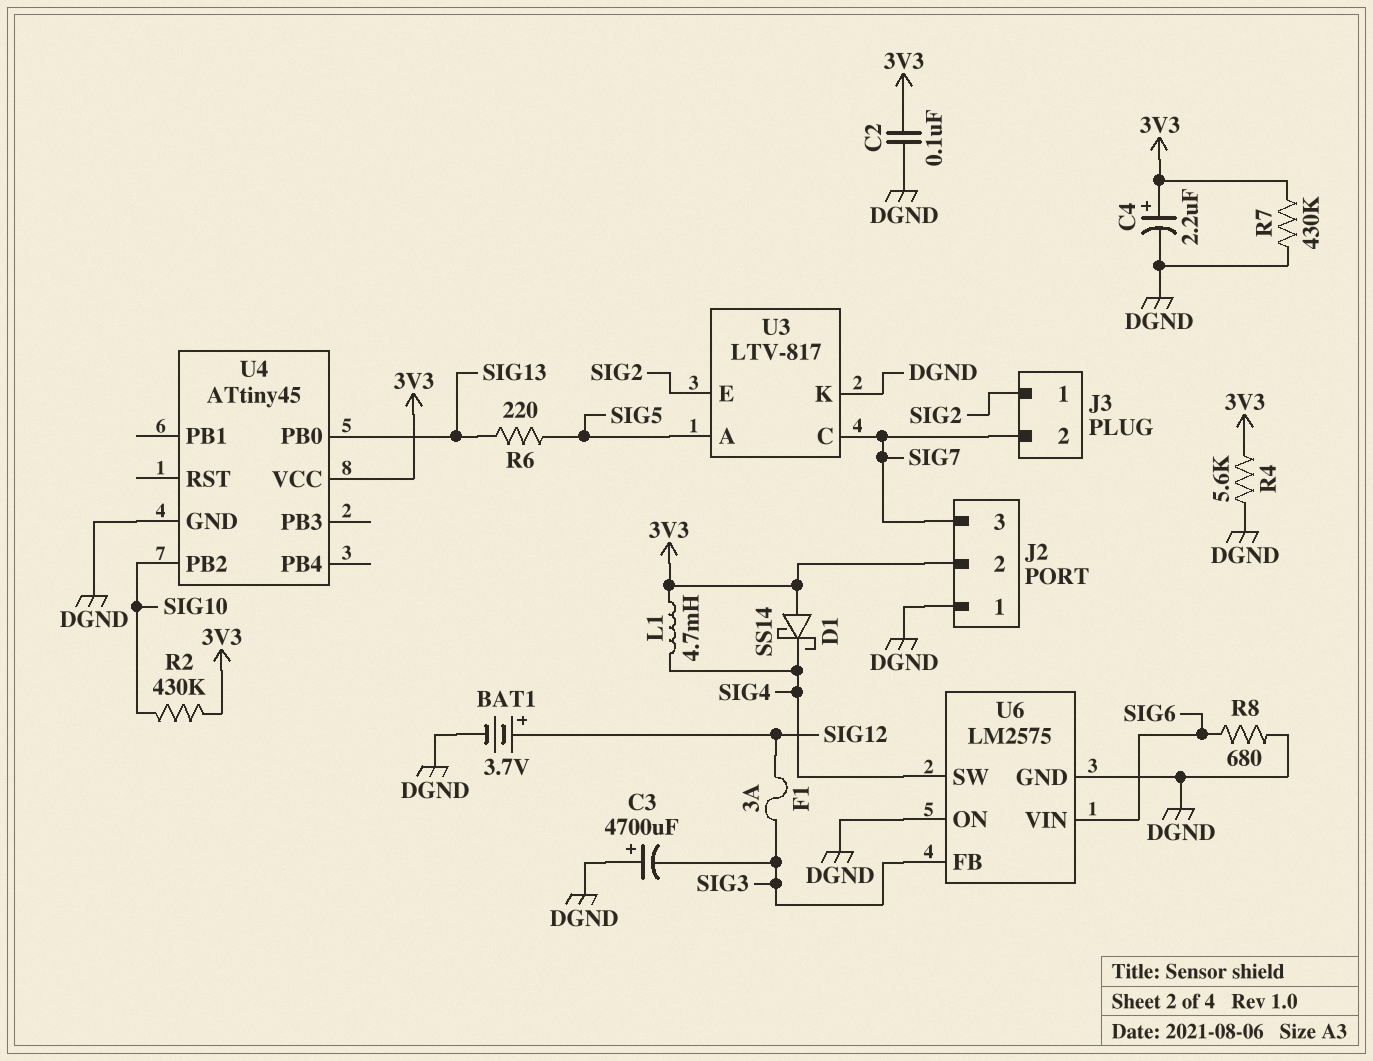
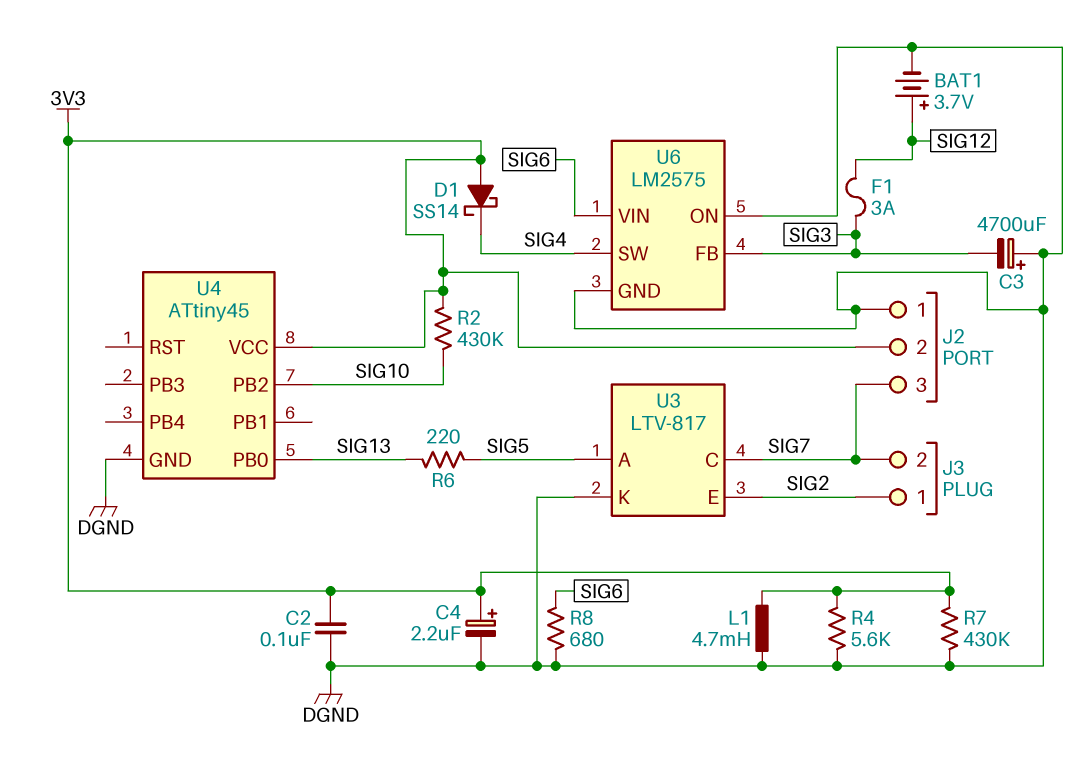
L1: 4.7mH (3V3, SIG4) -> 4.7mH (3V3, DGND)

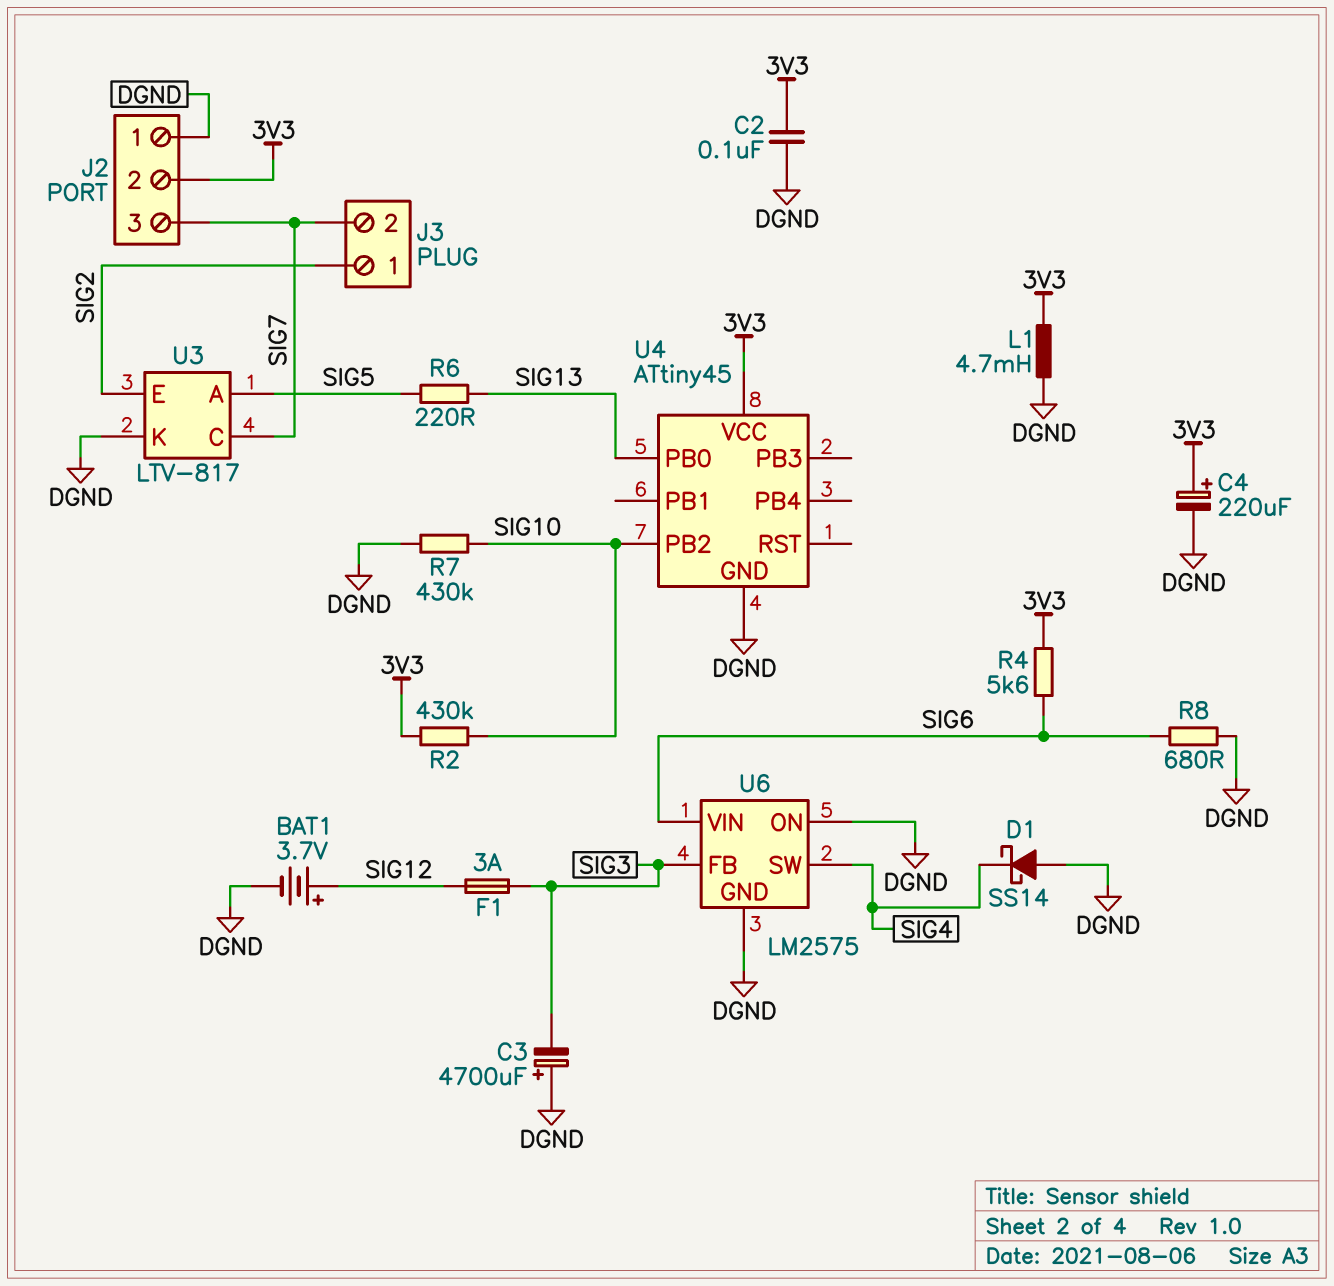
C4: 2.2uF (plus 3V3, minus DGND) -> 220uF (plus 3V3, minus DGND)
D1: schottky SS14 (A 3V3, K SIG4) -> schottky SS14 (A DGND, K SIG4)
R4: 5.6k (3V3, DGND) -> 5.6k (3V3, SIG6)
R7: 430k (3V3, DGND) -> 430k (DGND, SIG10)

